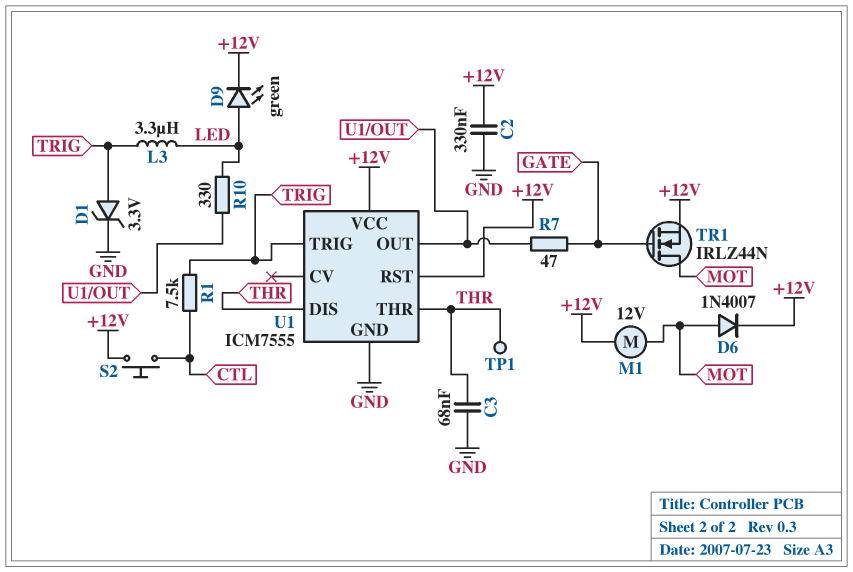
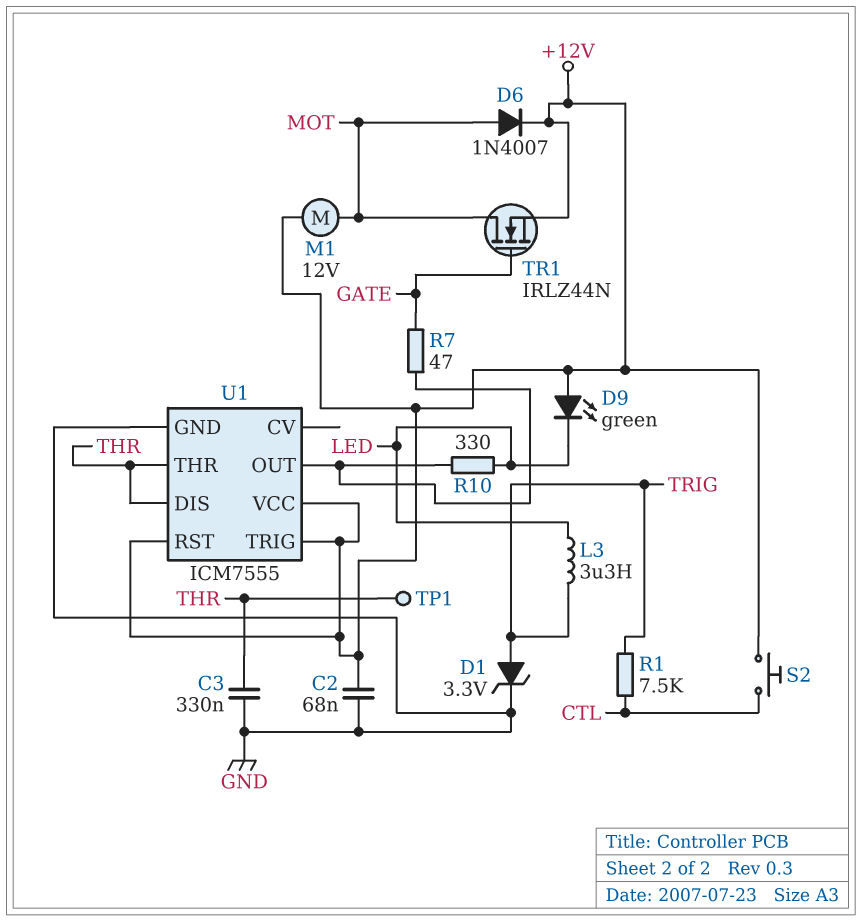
C2: 330nF (+12V, GND) -> 68nF (+12V, GND)
C3: 68nF (GND, THR) -> 330nF (GND, THR)
D9: LED green (A LED, K +12V) -> LED green (A +12V, K LED)
U1 pin TRIG: TRIG -> +12V

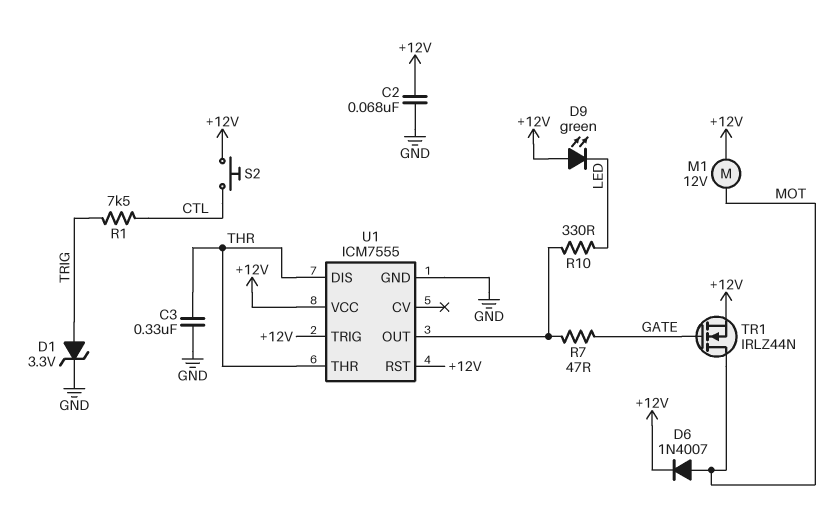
L3: 3.3uH (LED, TRIG) -> none
TP1: test point (THR) -> none

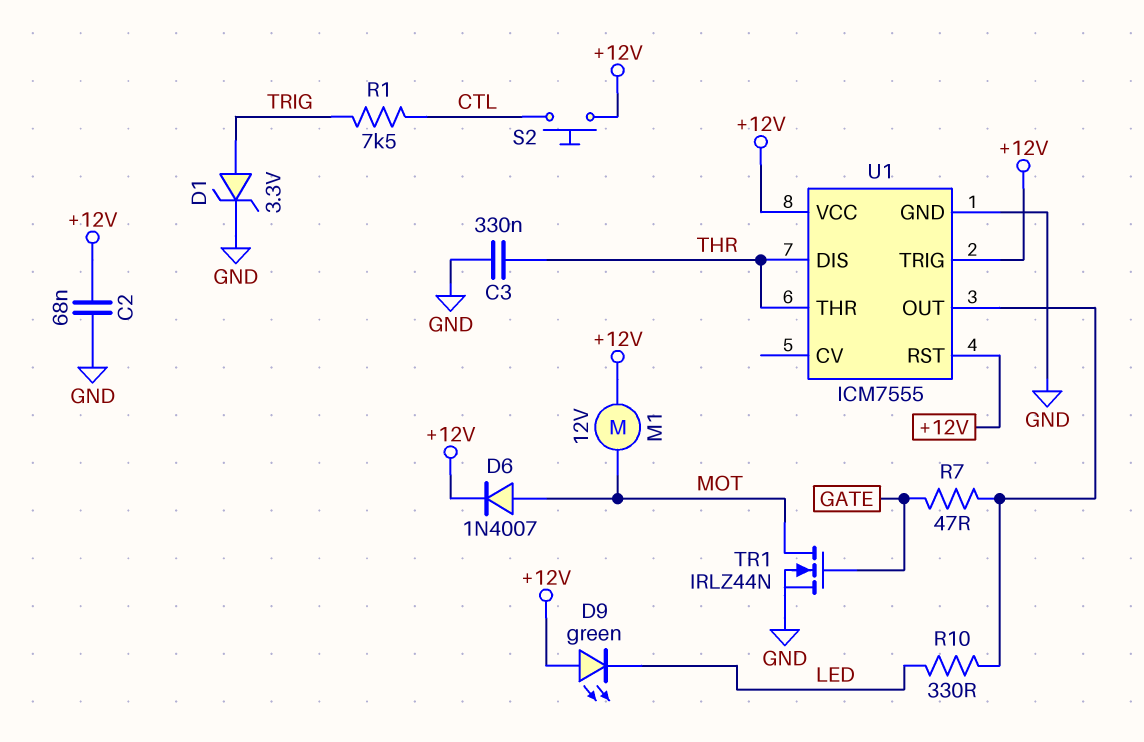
TR1: NMOS IRLZ44N (G GATE, D MOT, S +12V) -> NMOS IRLZ44N (G GATE, D MOT, S GND)

